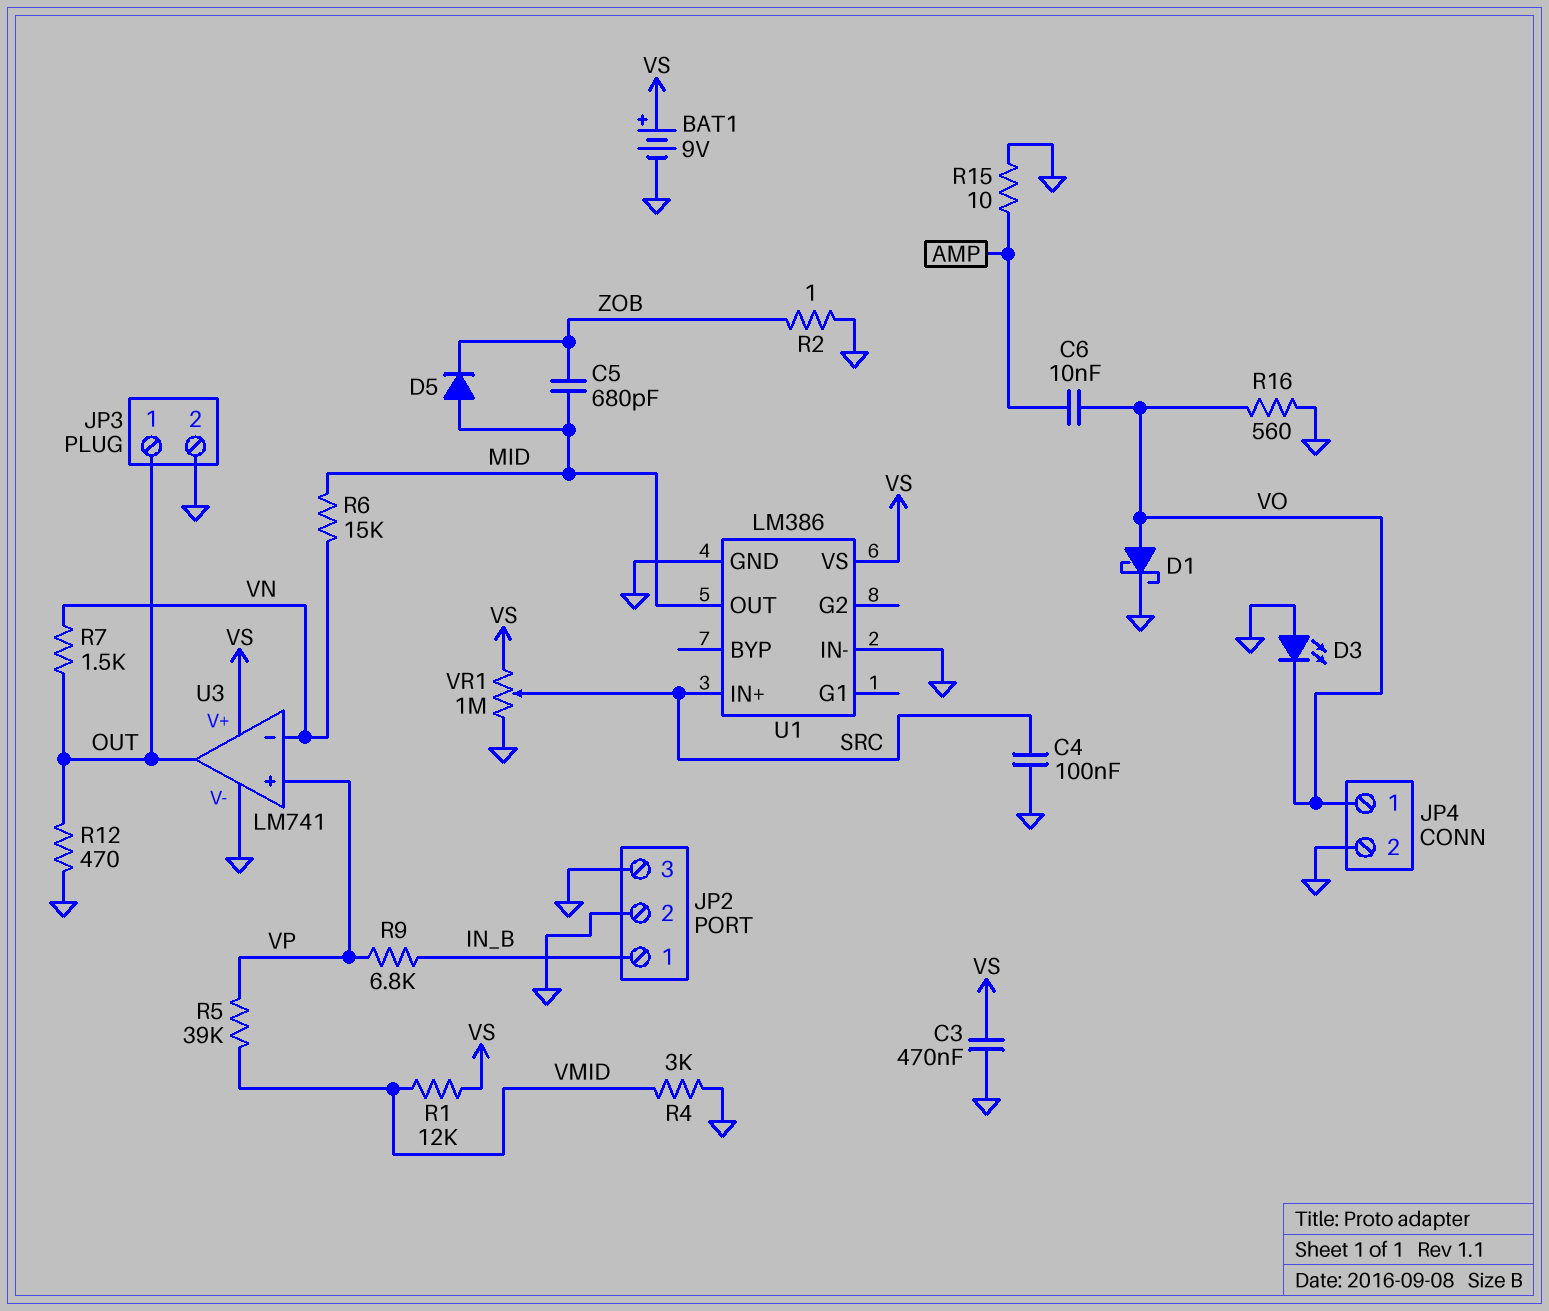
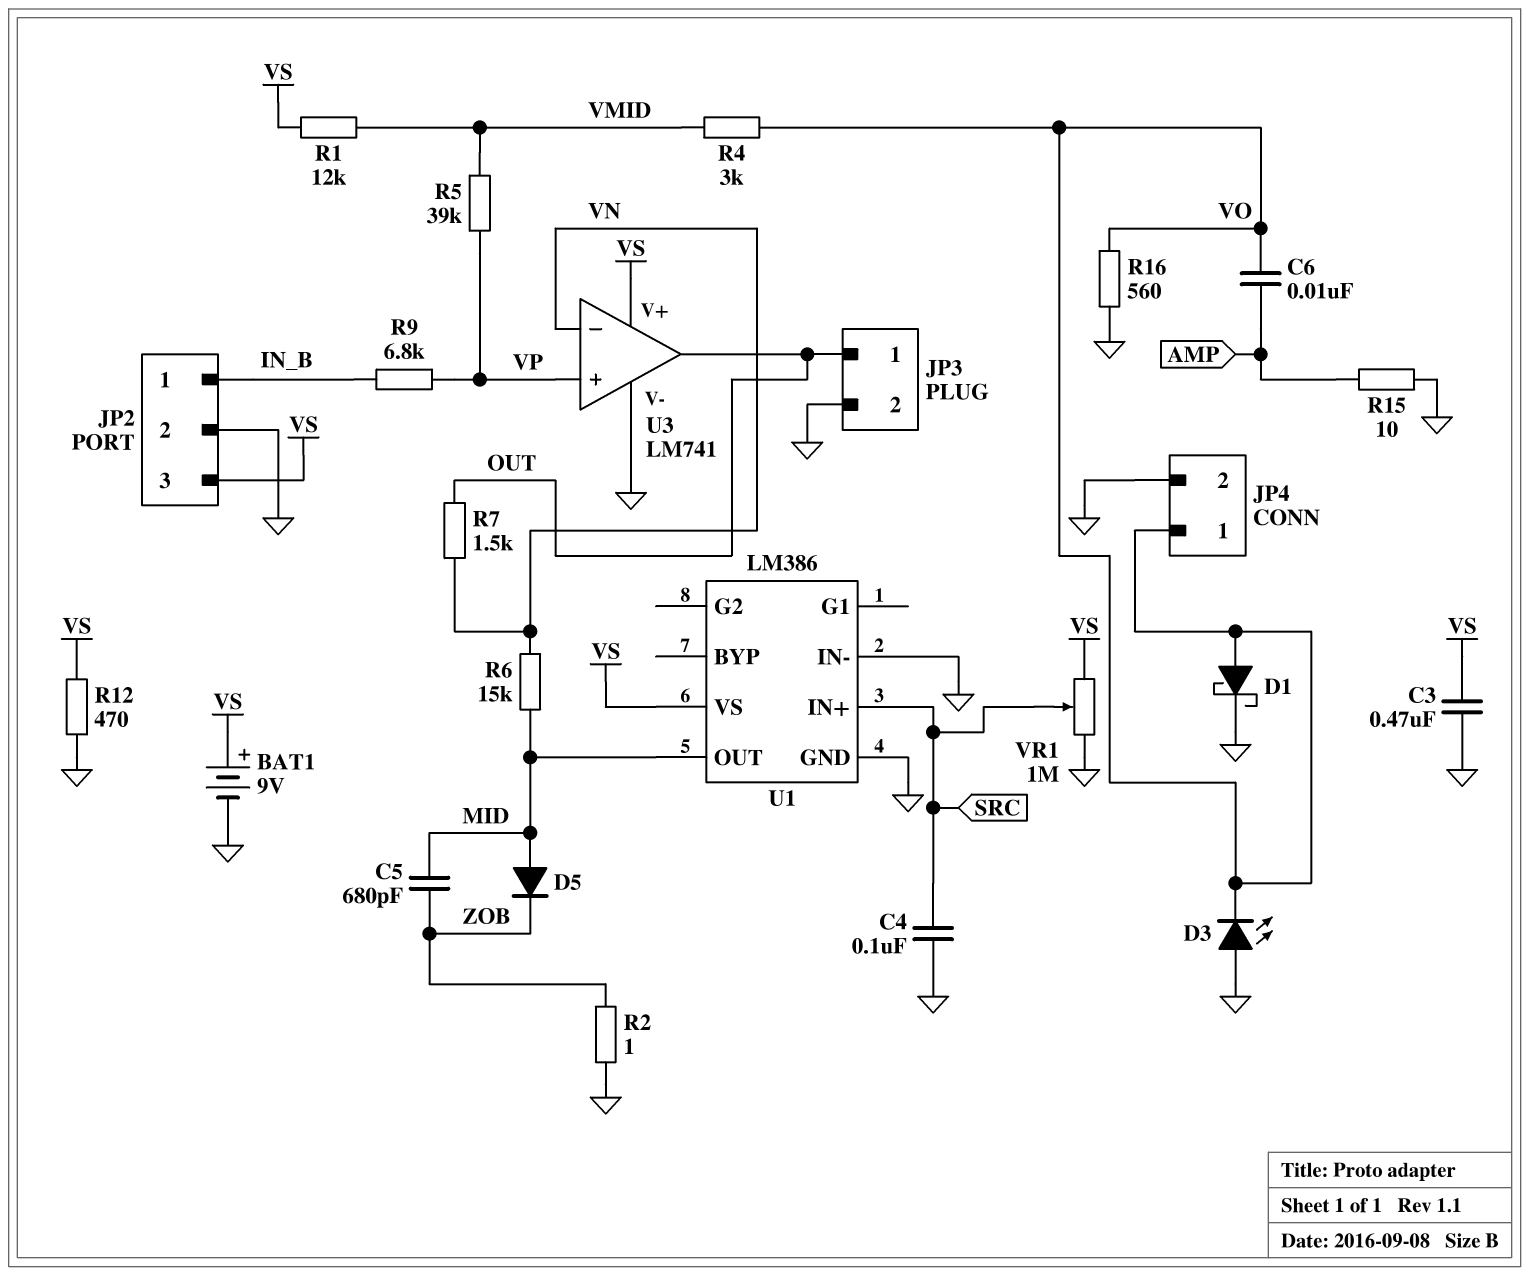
JP2 pin 3: GND -> VS
R4: 3k (GND, VMID) -> 3k (VMID, VO)
R12: 470 (GND, OUT) -> 470 (GND, VS)

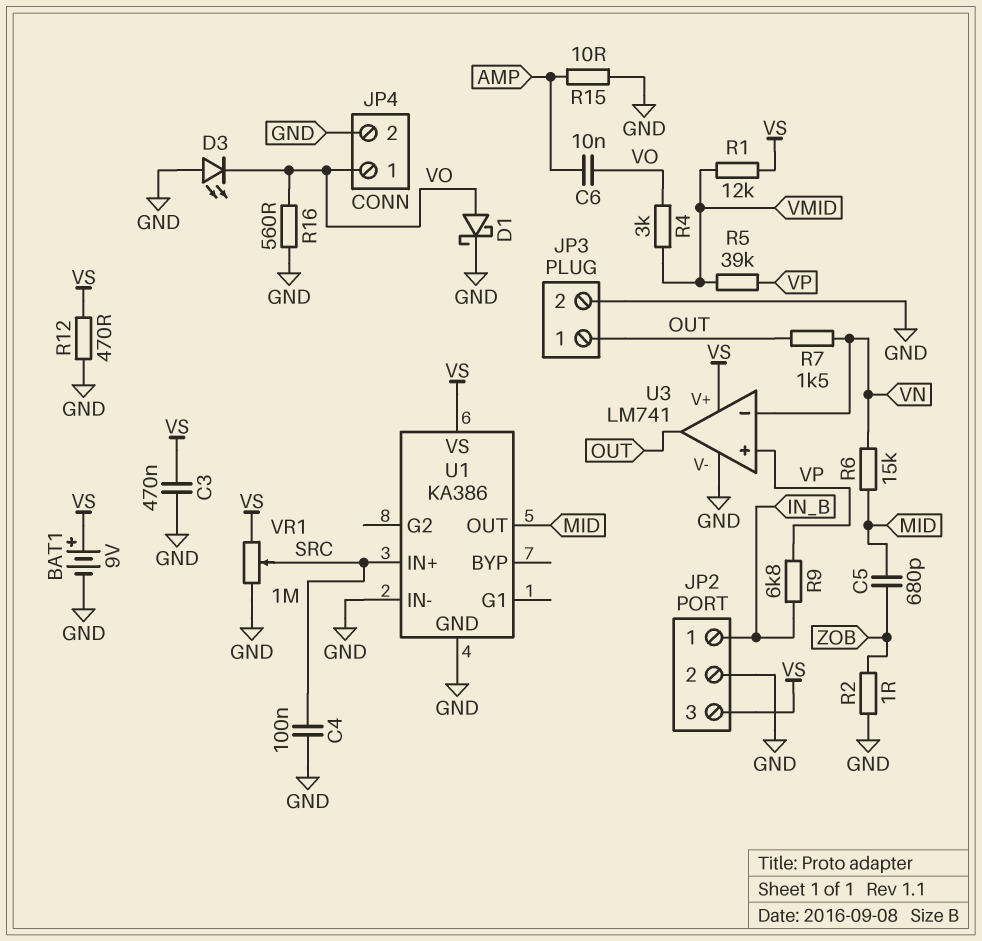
D5: diode (A MID, K ZOB) -> none
U1: LM386 -> KA386

